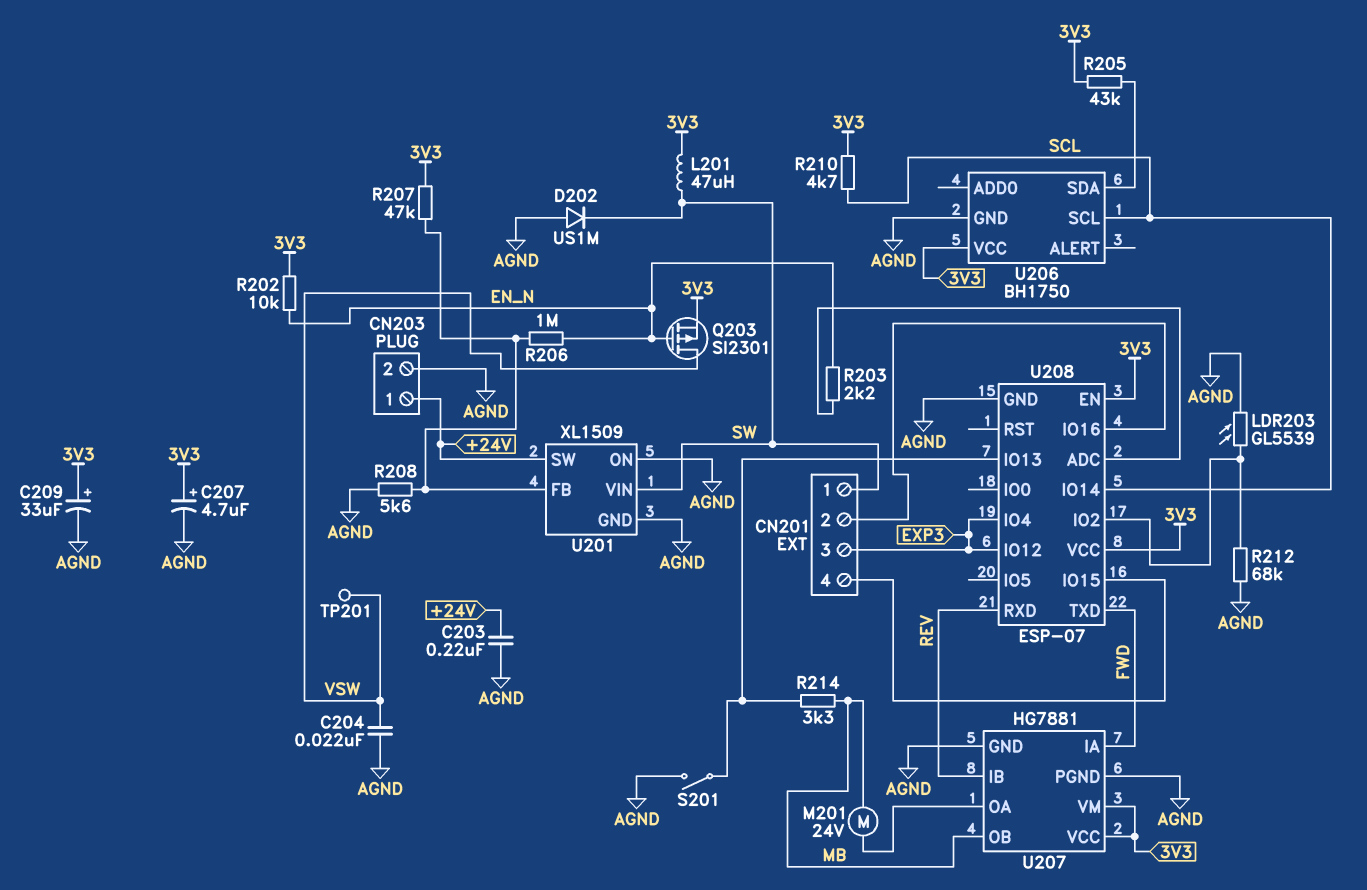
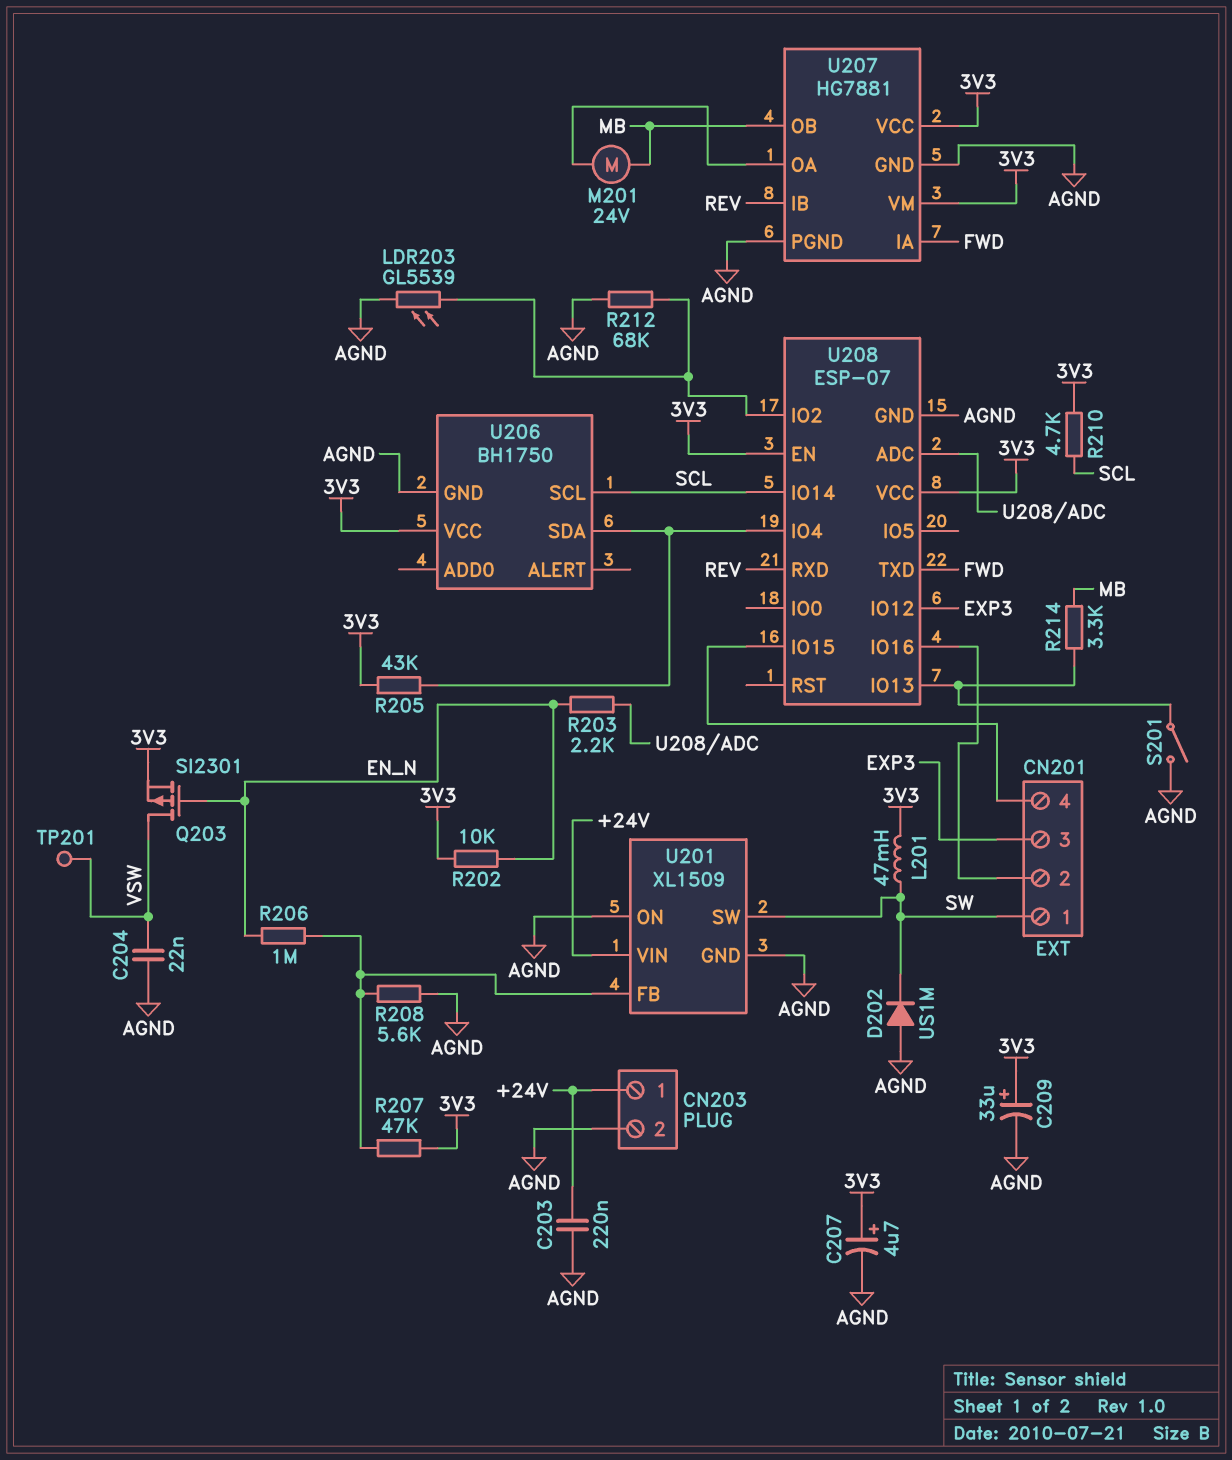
L201: 47uH (3V3, SW) -> 47mH (3V3, SW)
U201 pin SW: +24V -> SW
U201 pin VIN: SW -> +24V
U208 pin IO4: EXP3 -> U206/SDA

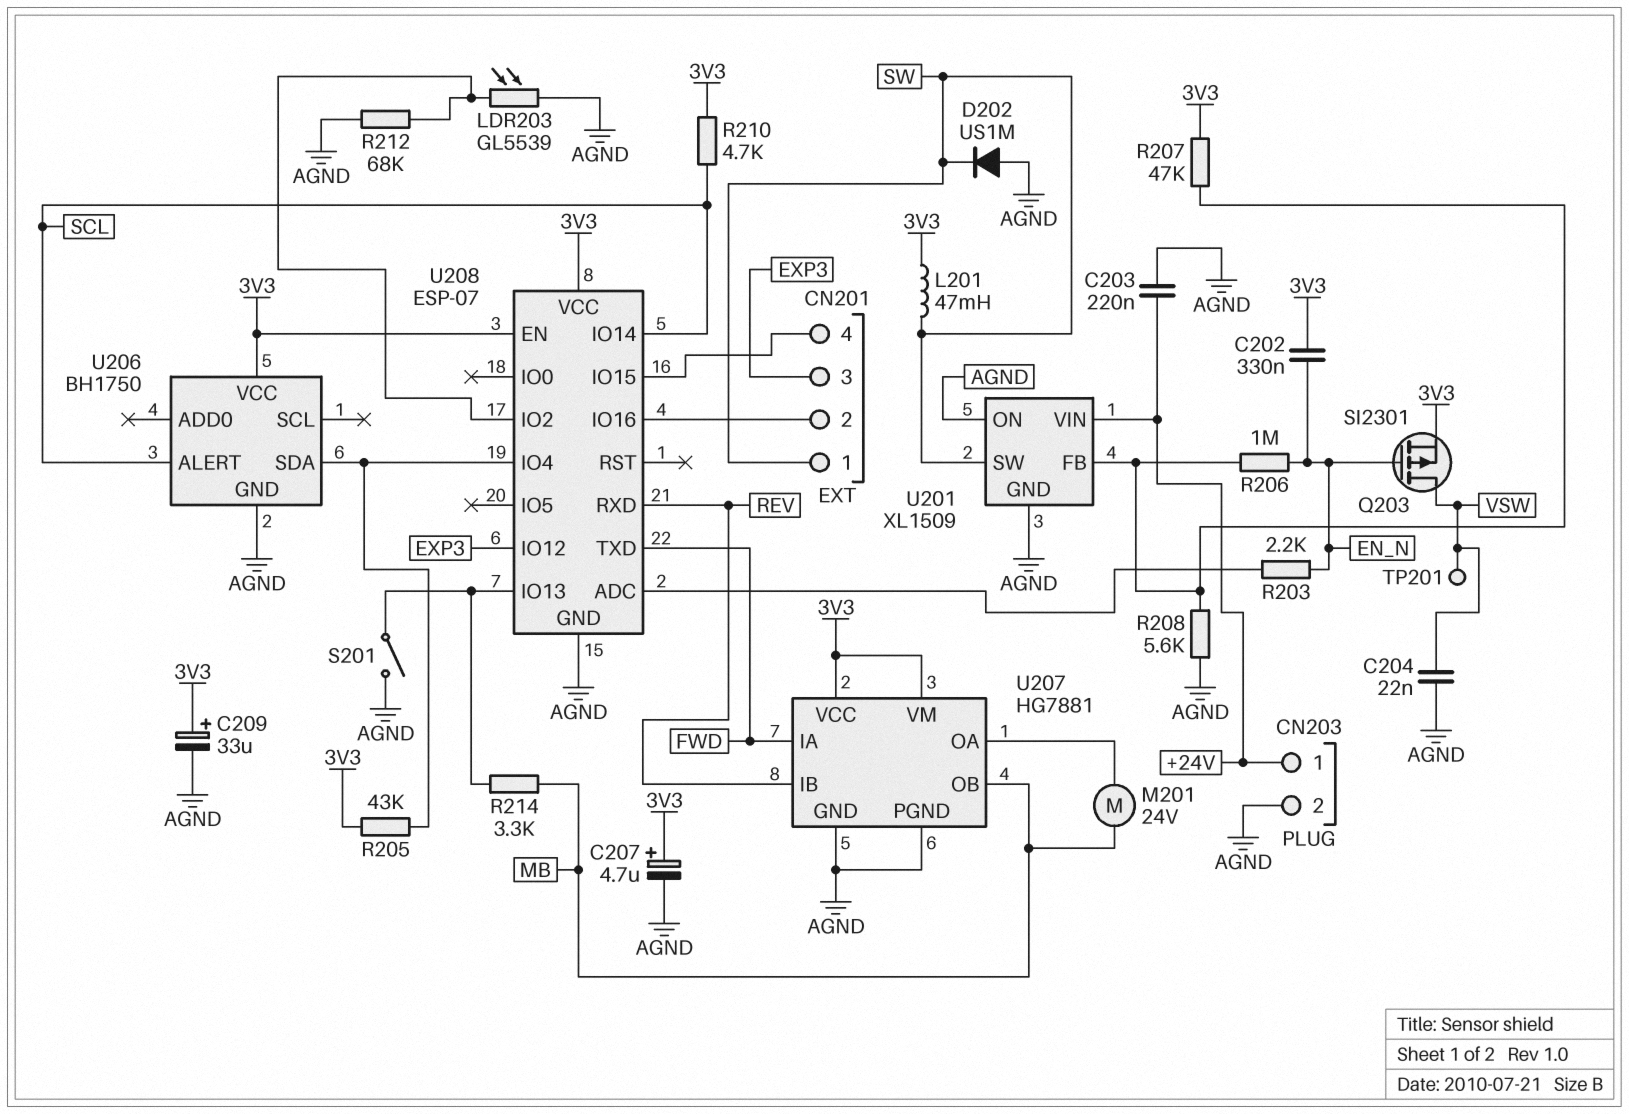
C202: none -> 330nF (3V3, EN_N)
R202: 10k (3V3, EN_N) -> none
U206 pin ALERT: none -> SCL
U206 pin SCL: SCL -> none

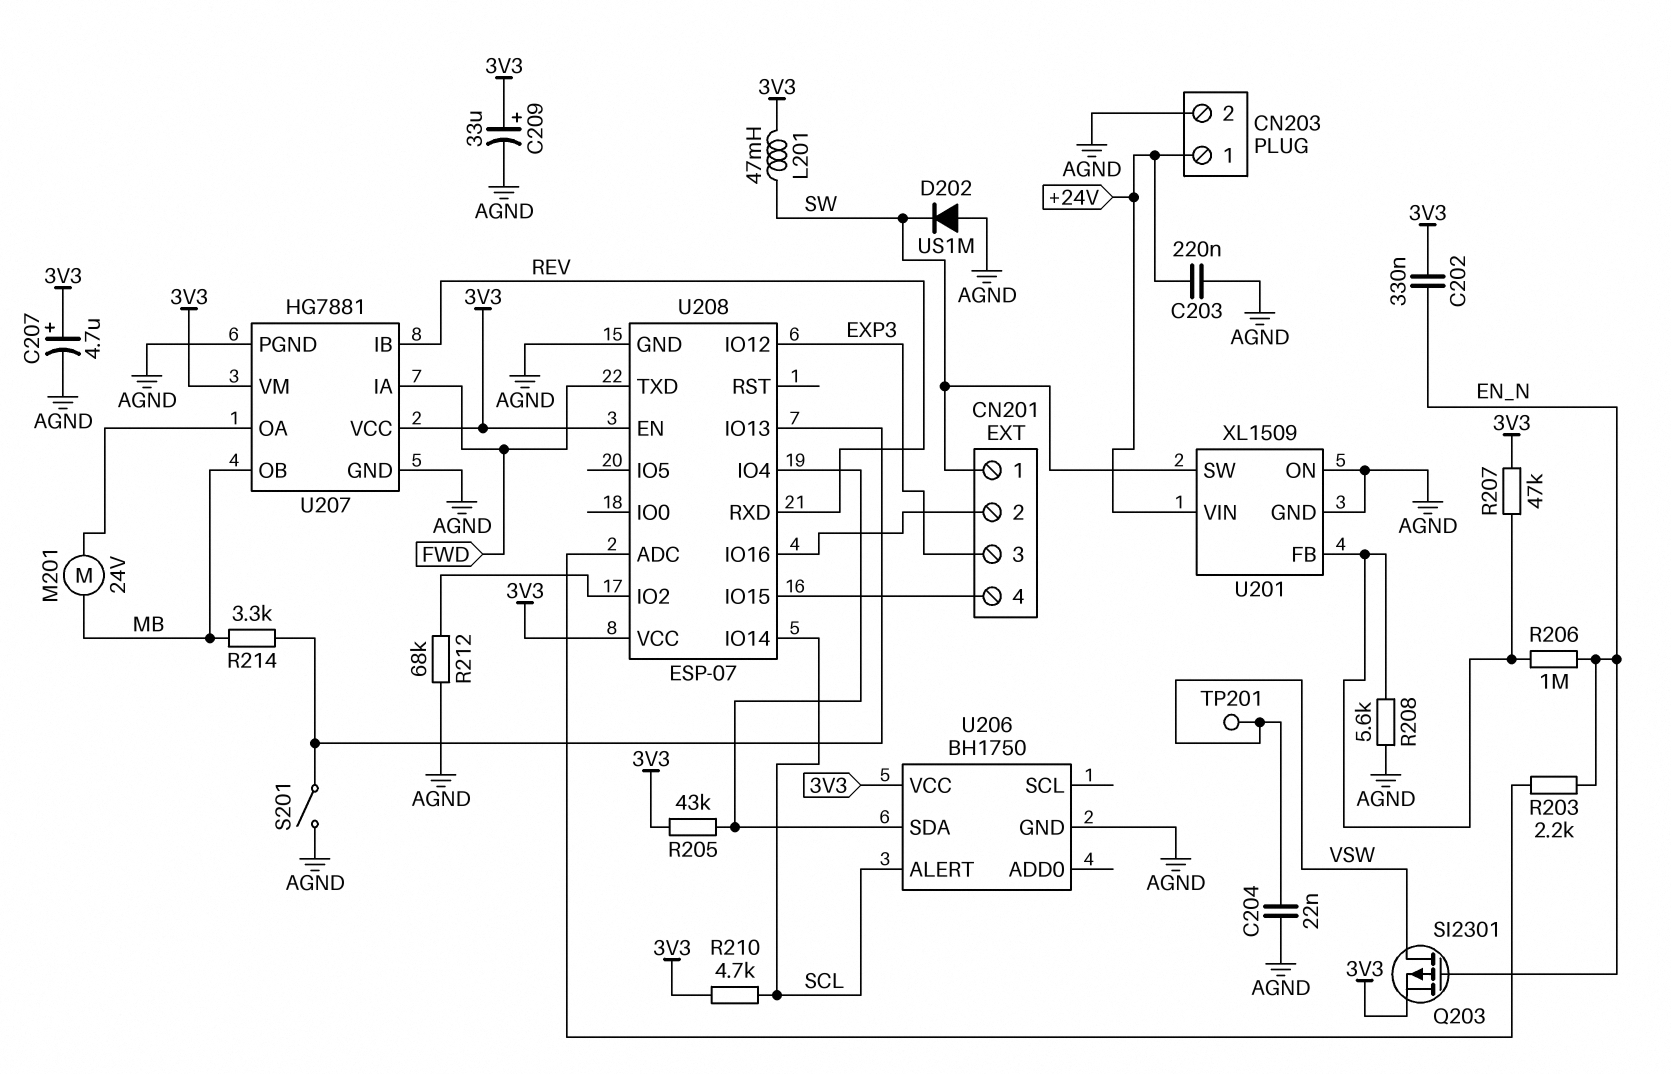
LDR203: GL5539 (AGND, U208/IO2) -> none

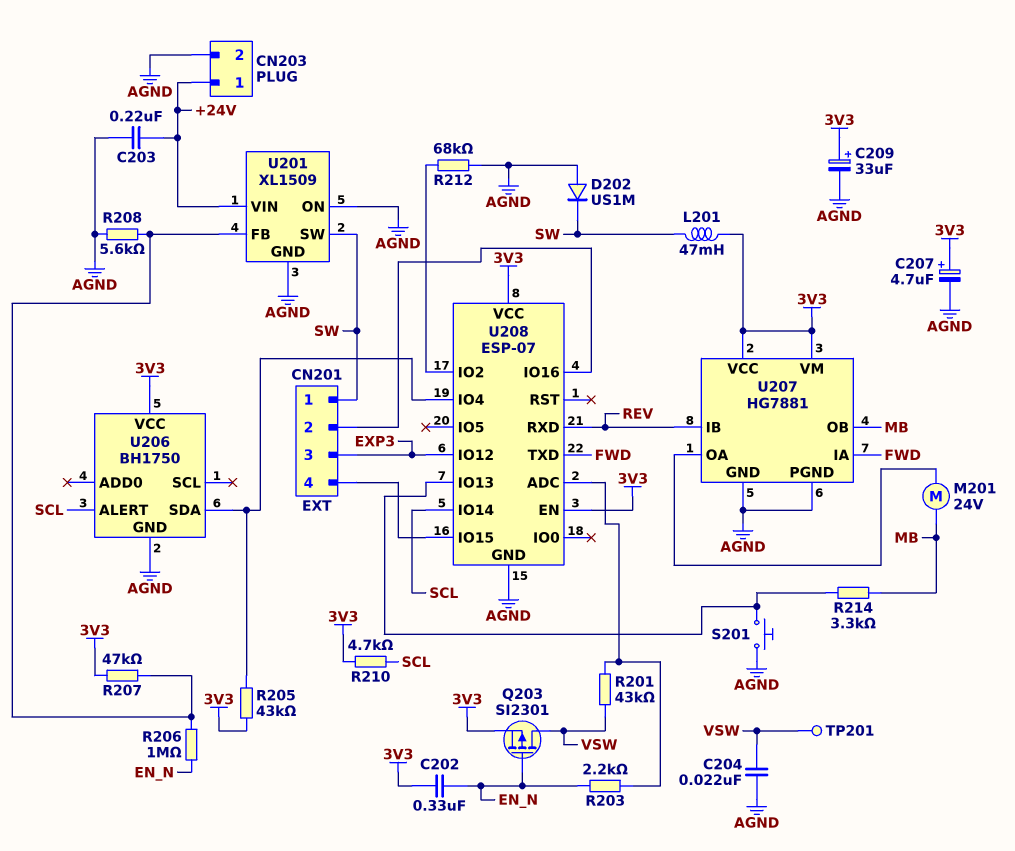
R201: none -> 43k (U208/ADC, VSW)
S201: switch (AGND, U208/IO13) -> button (AGND, U208/IO13)

